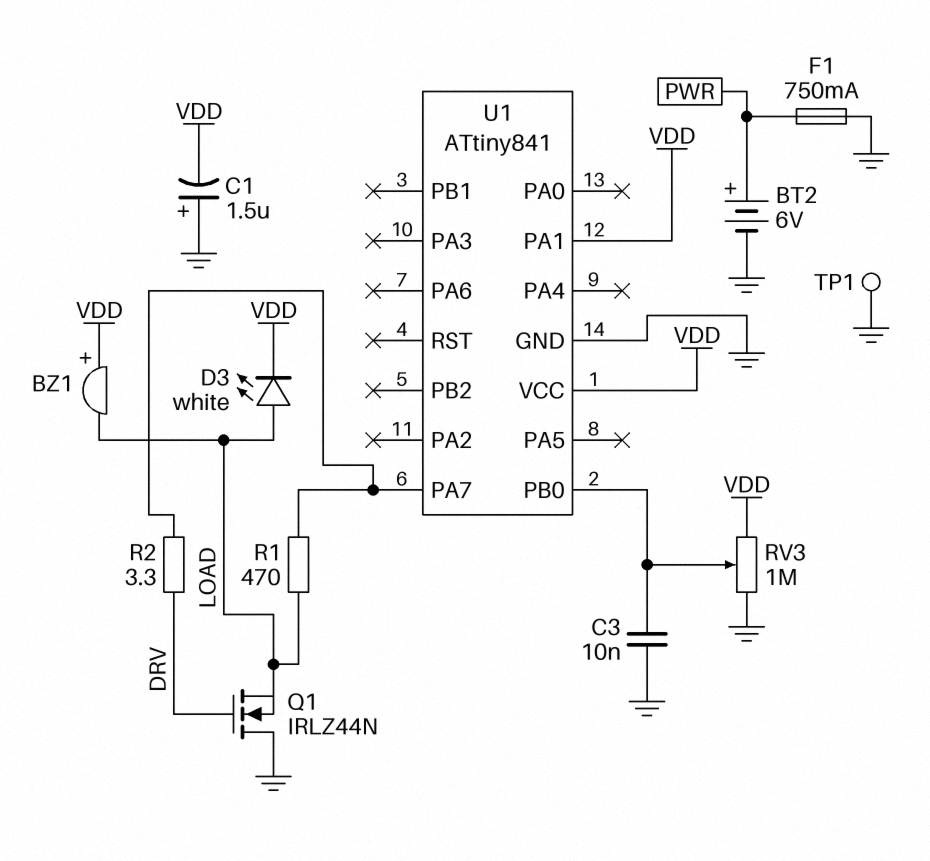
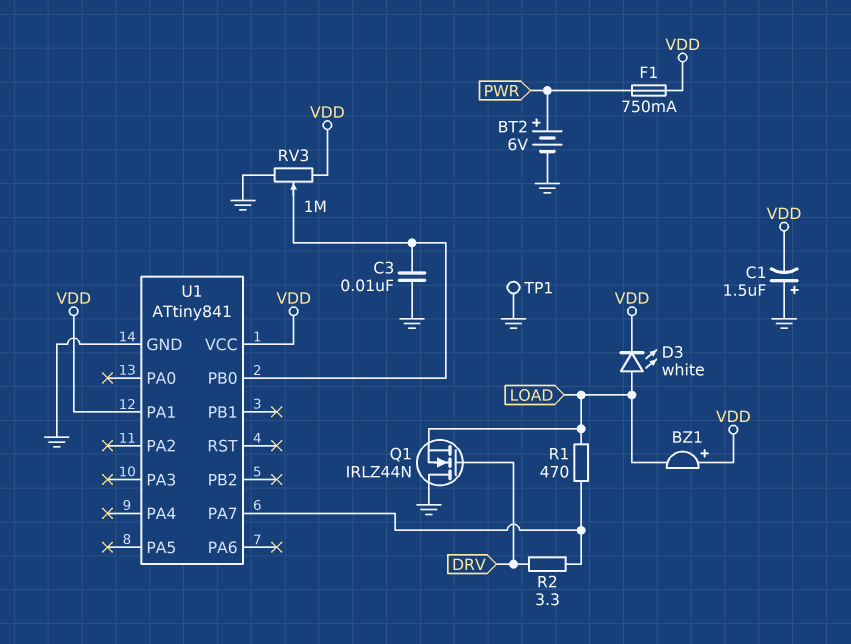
F1: 750mA (GND, PWR) -> 750mA (PWR, VDD)

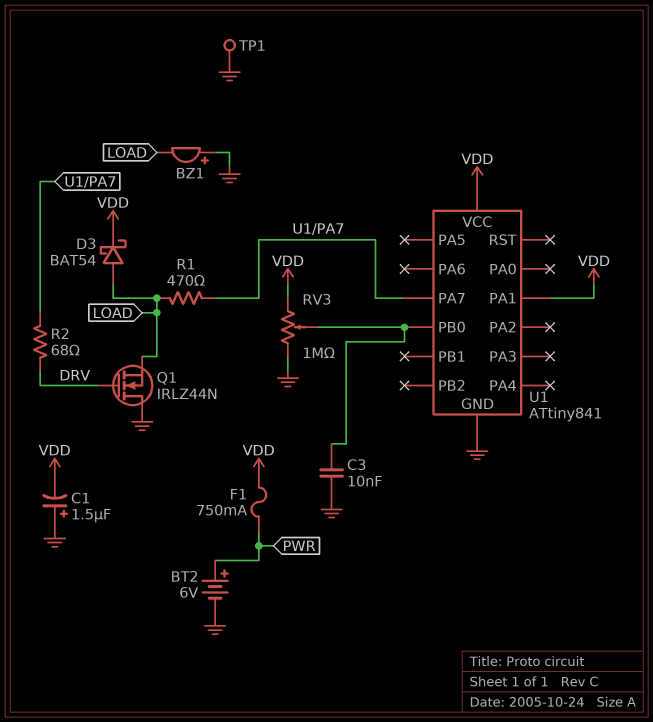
BZ1: buzzer (plus VDD, minus LOAD) -> buzzer (plus GND, minus LOAD)
D3: LED white (A LOAD, K VDD) -> schottky BAT54 (A LOAD, K VDD)
R2: 3.3 (DRV, U1/PA7) -> 68 (DRV, U1/PA7)

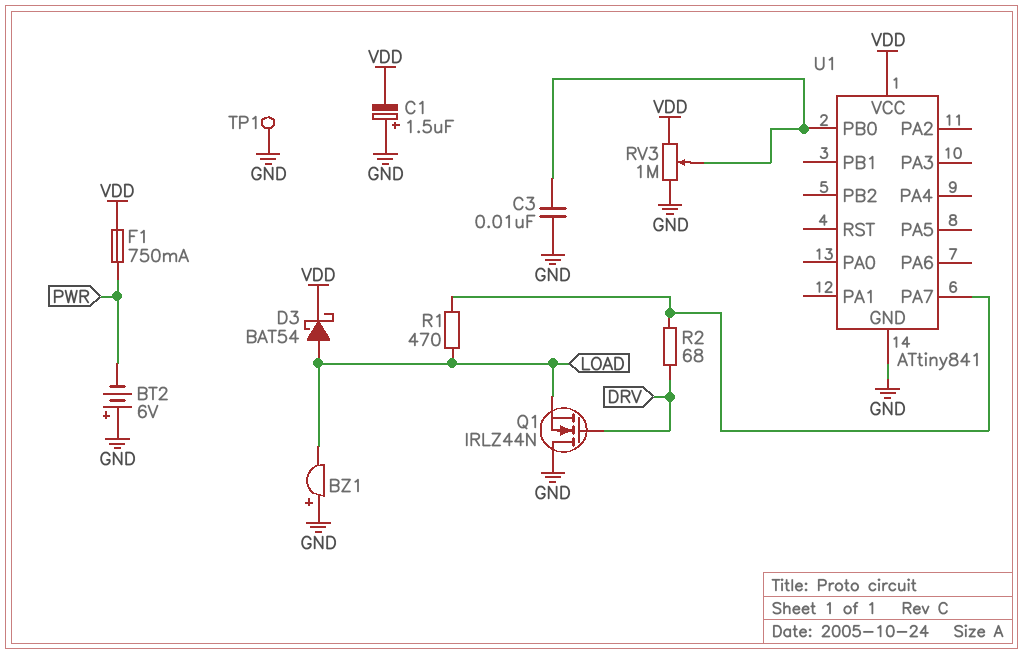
BT2: 6V (plus PWR, minus GND) -> 6V (plus GND, minus PWR)
U1 pin PA1: VDD -> none

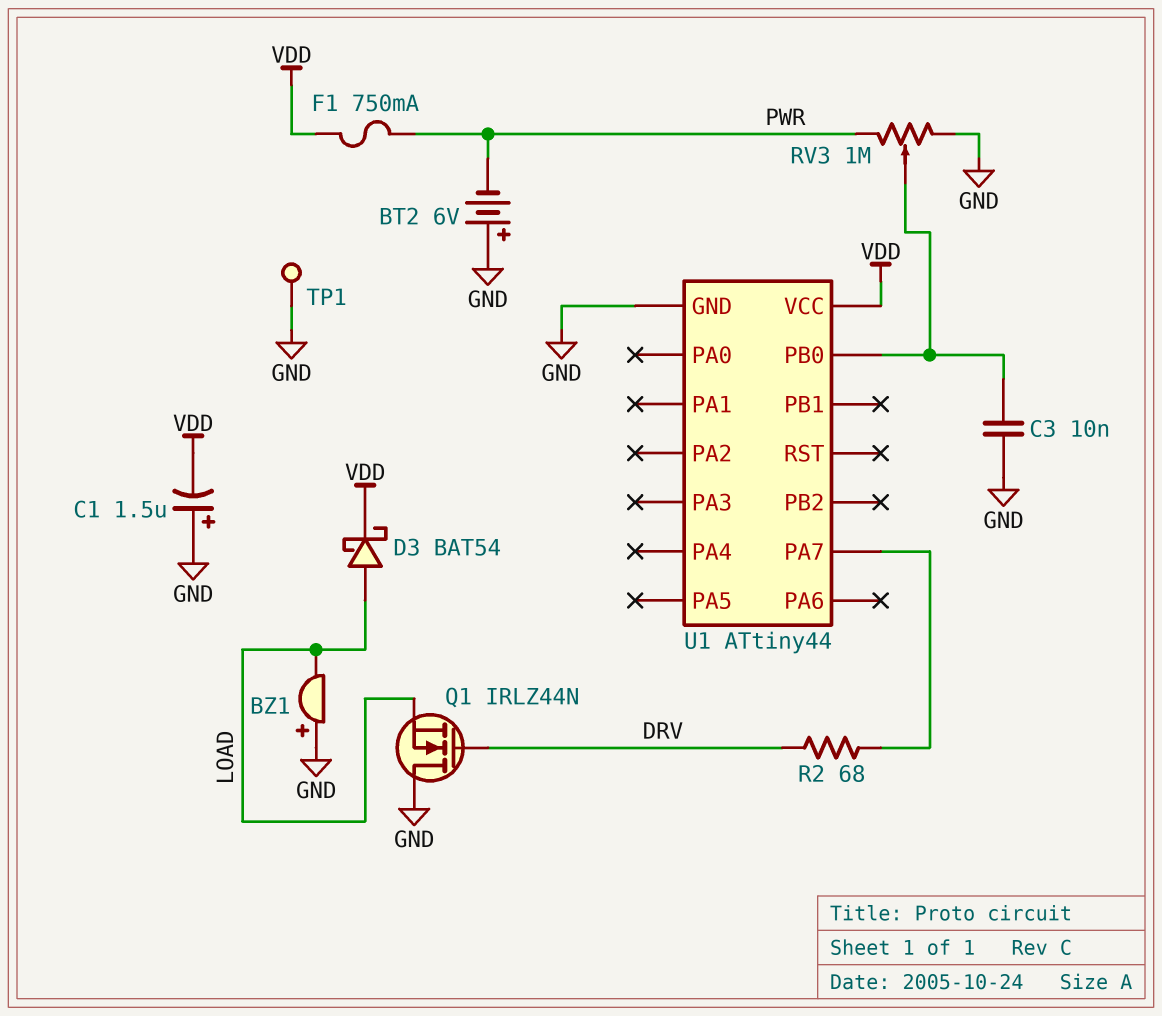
R1: 470 (LOAD, U1/PA7) -> none
RV3: 1M (GND, VDD, wiper U1/PB0) -> 1M (GND, PWR, wiper U1/PB0)
U1: ATtiny841 -> ATtiny44

